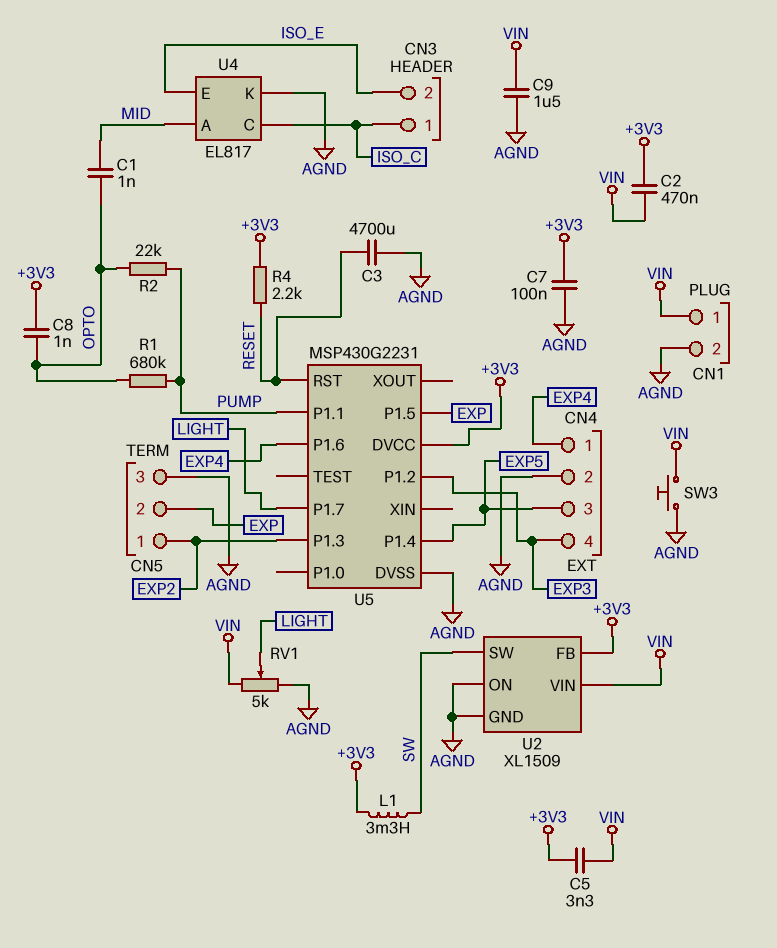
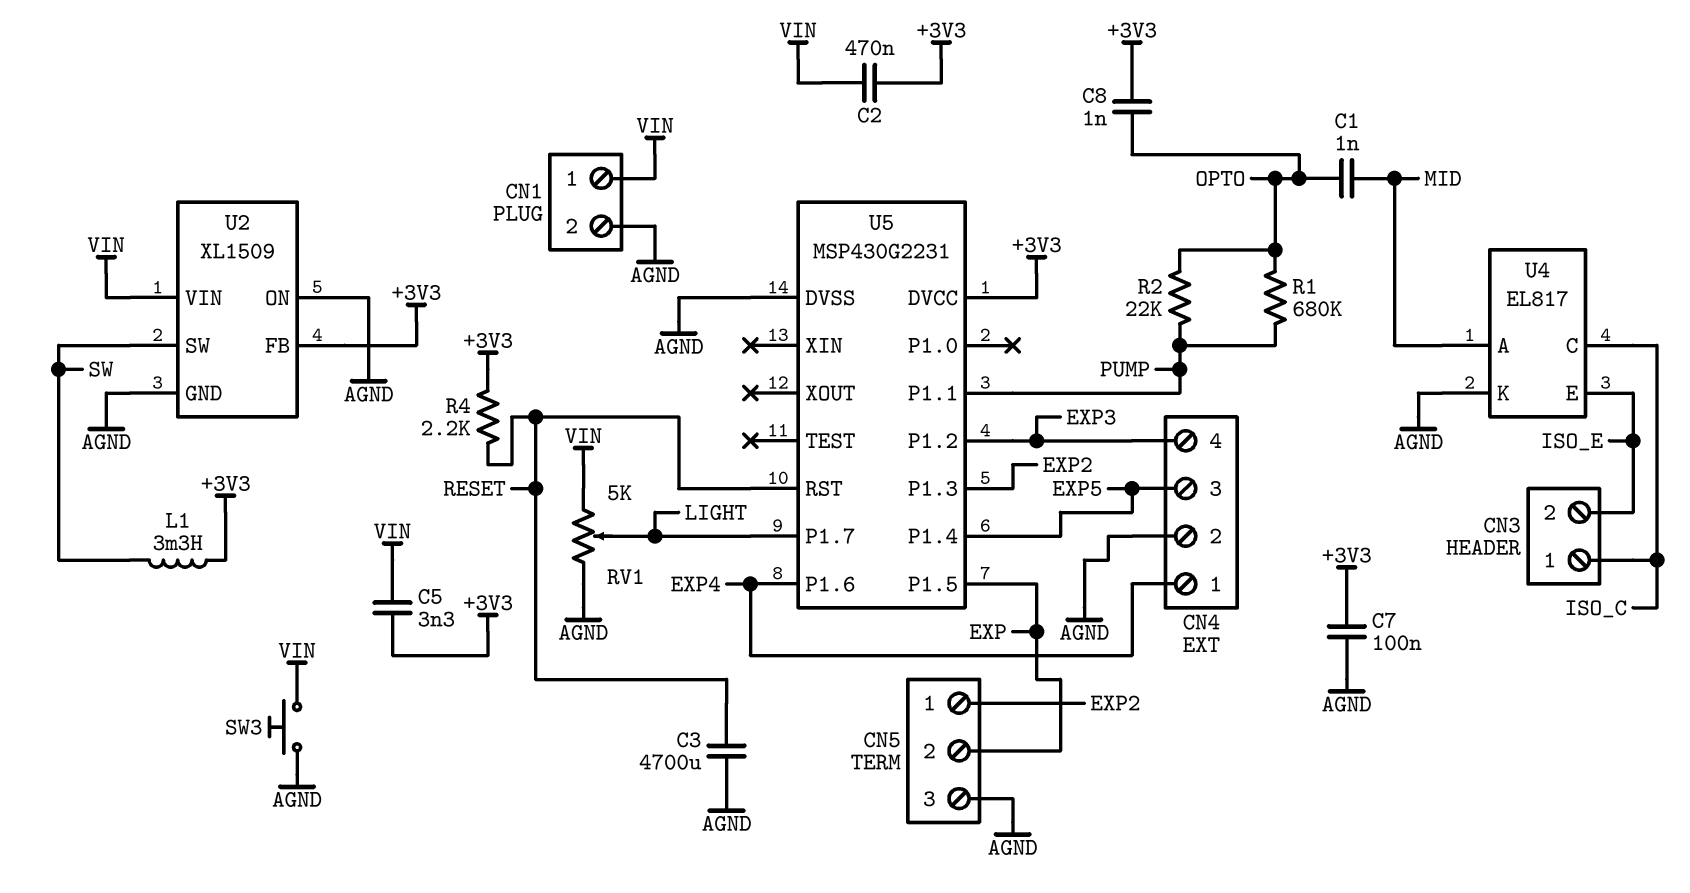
C9: 1.5uF (AGND, VIN) -> none

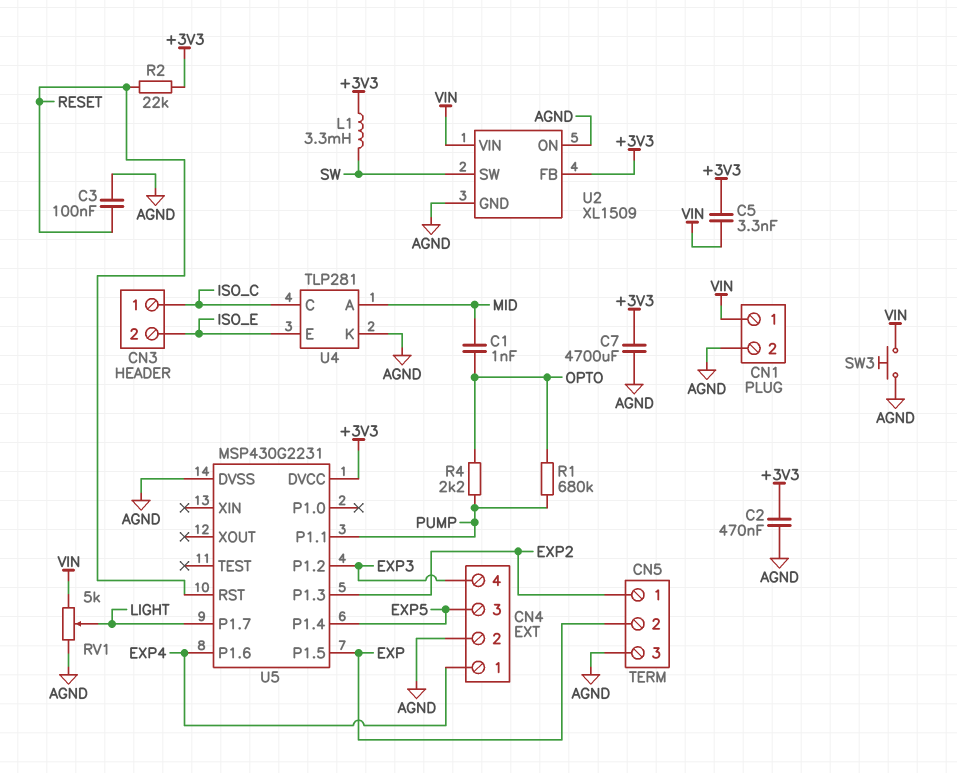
C2: 470nF (+3V3, VIN) -> 470nF (+3V3, AGND)
C3: 4700uF (AGND, RESET) -> 100nF (AGND, RESET)
C7: 100nF (+3V3, AGND) -> 4700uF (+3V3, AGND)
C8: 1nF (+3V3, OPTO) -> none
R2: 22k (OPTO, PUMP) -> 22k (+3V3, RESET)
R4: 2.2k (+3V3, RESET) -> 2.2k (OPTO, PUMP)
U4: EL817 -> TLP281

